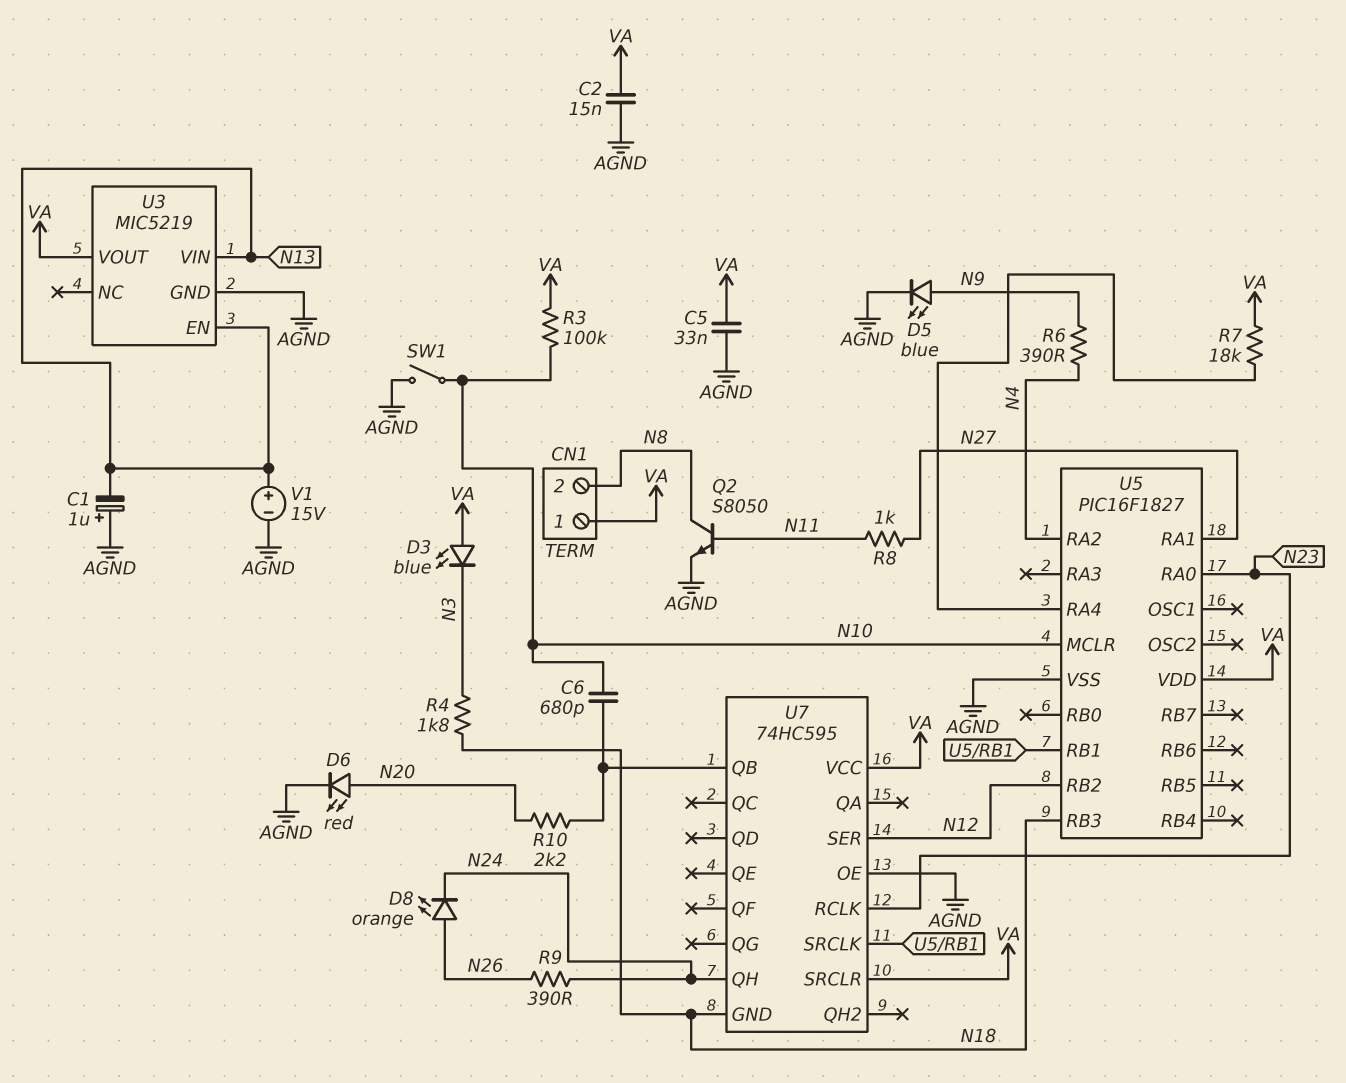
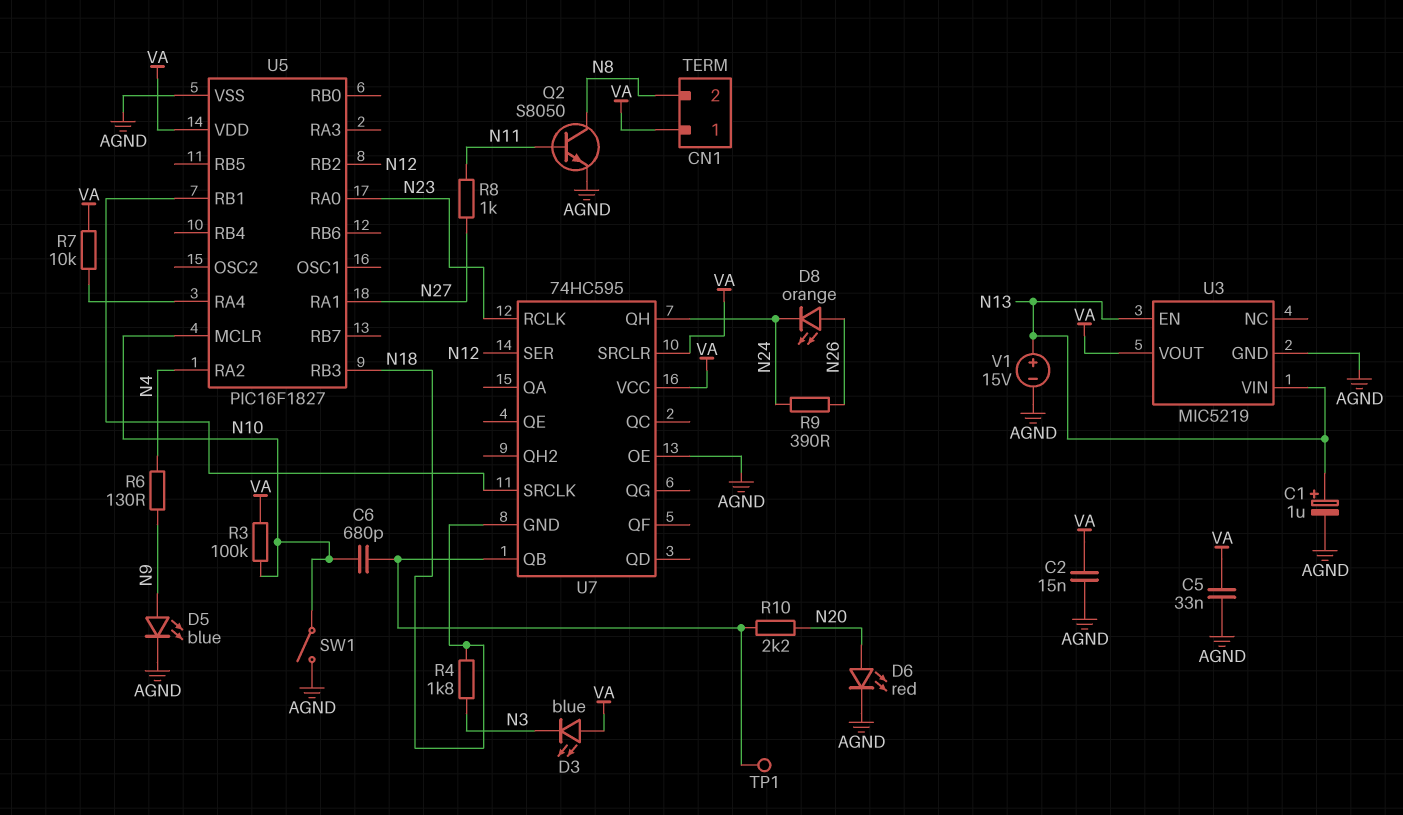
C1: 1uF (plus AGND, minus N13) -> 1uF (plus N13, minus AGND)
R6: 390 (N4, N9) -> 130 (N4, N9)
R7: 18k (U5/RA4, VA) -> 10k (U5/RA4, VA)
TP1: none -> test point (U7/QB)

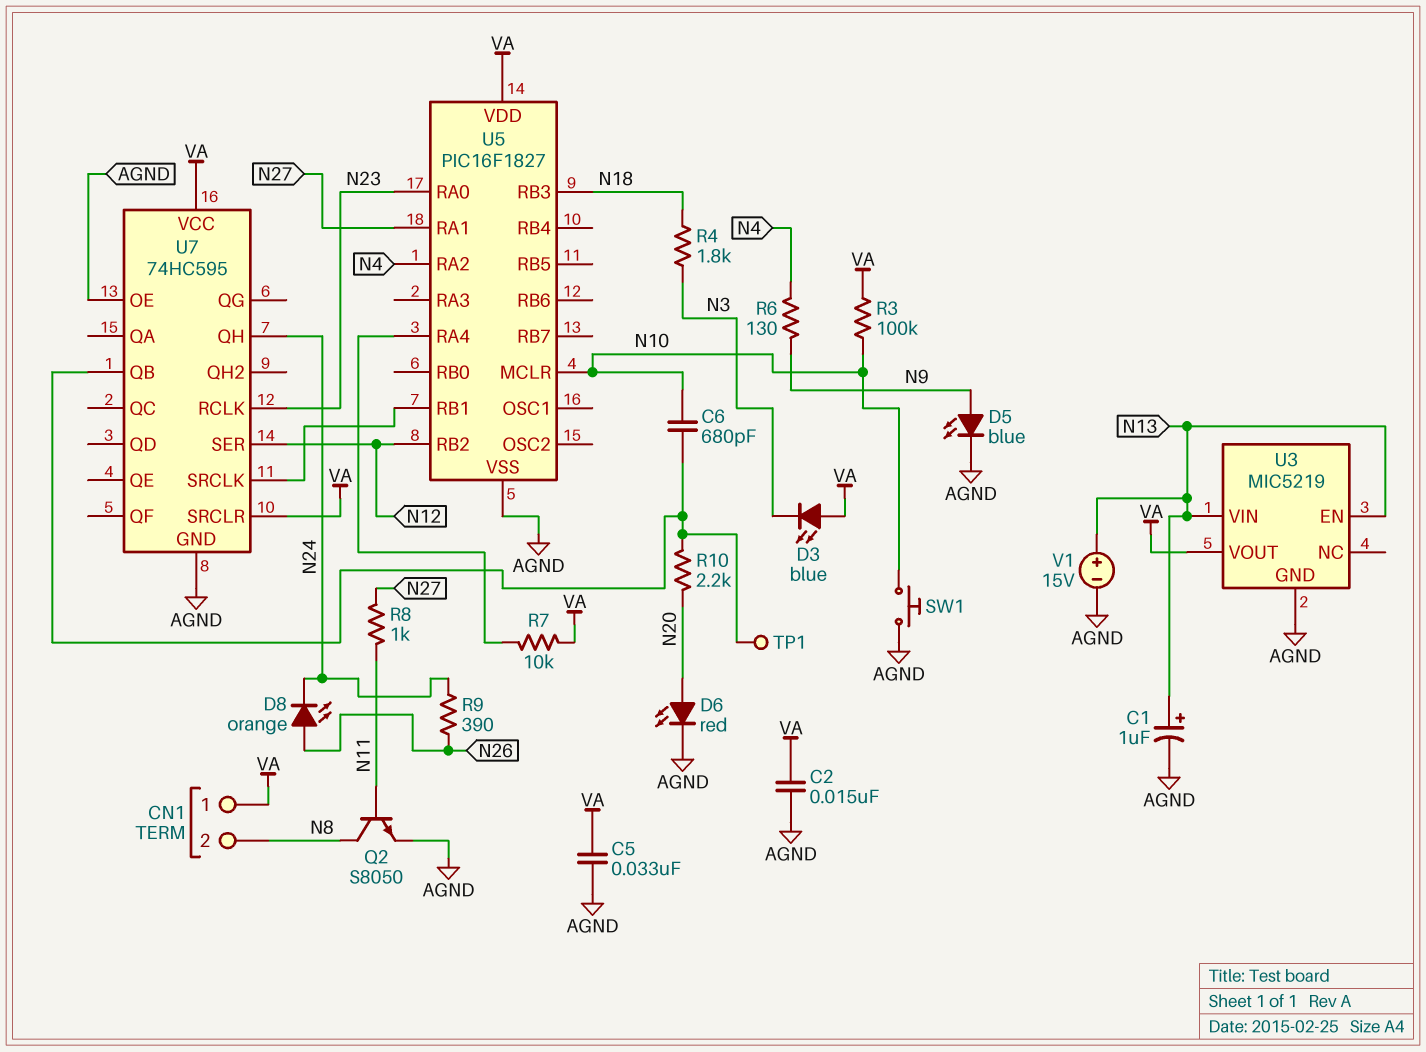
SW1: switch (AGND, N10) -> button (AGND, N10)
U7 pin GND: N18 -> AGND

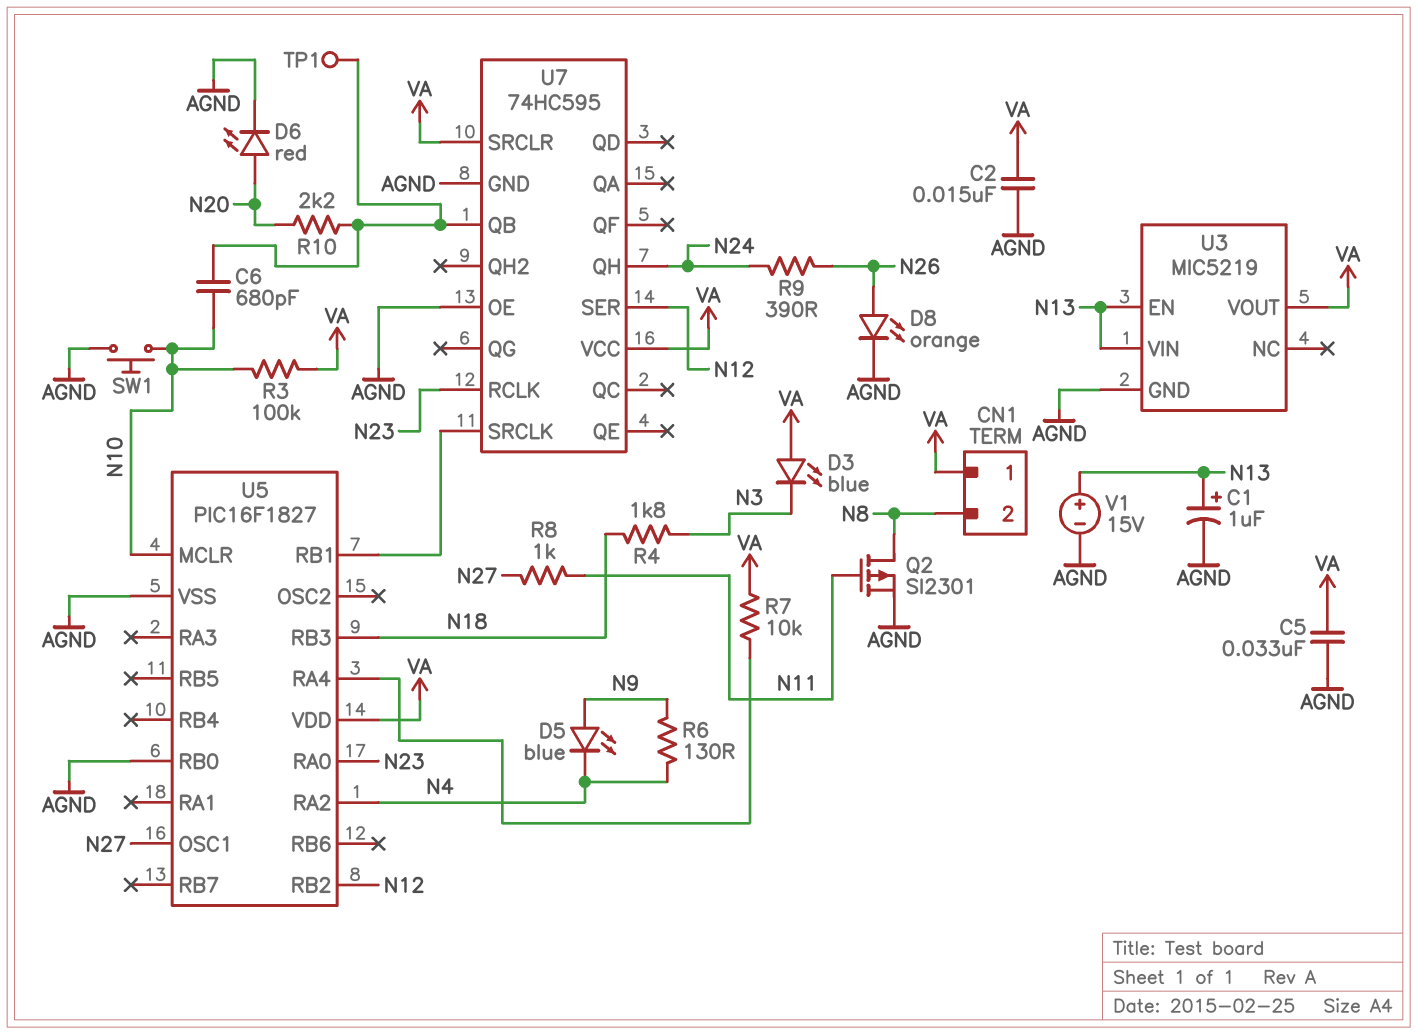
D5: LED blue (A N9, K AGND) -> LED blue (A N9, K N4)
D8: LED orange (A N26, K N24) -> LED orange (A N26, K AGND)
Q2: NPN S8050 (B N11, C N8, E AGND) -> PMOS SI2301 (G N11, D N8, S AGND)
U5 pin OSC1: none -> N27
U5 pin RA1: N27 -> none
U5 pin RB0: none -> AGND

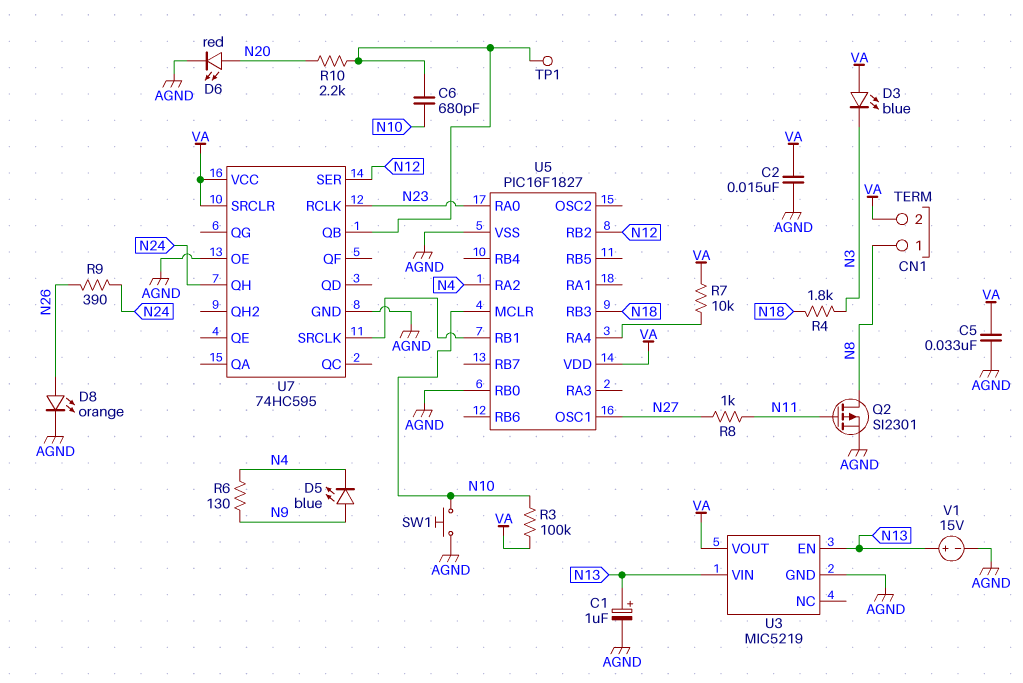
CN1 pin 1: VA -> N8
CN1 pin 2: N8 -> VA

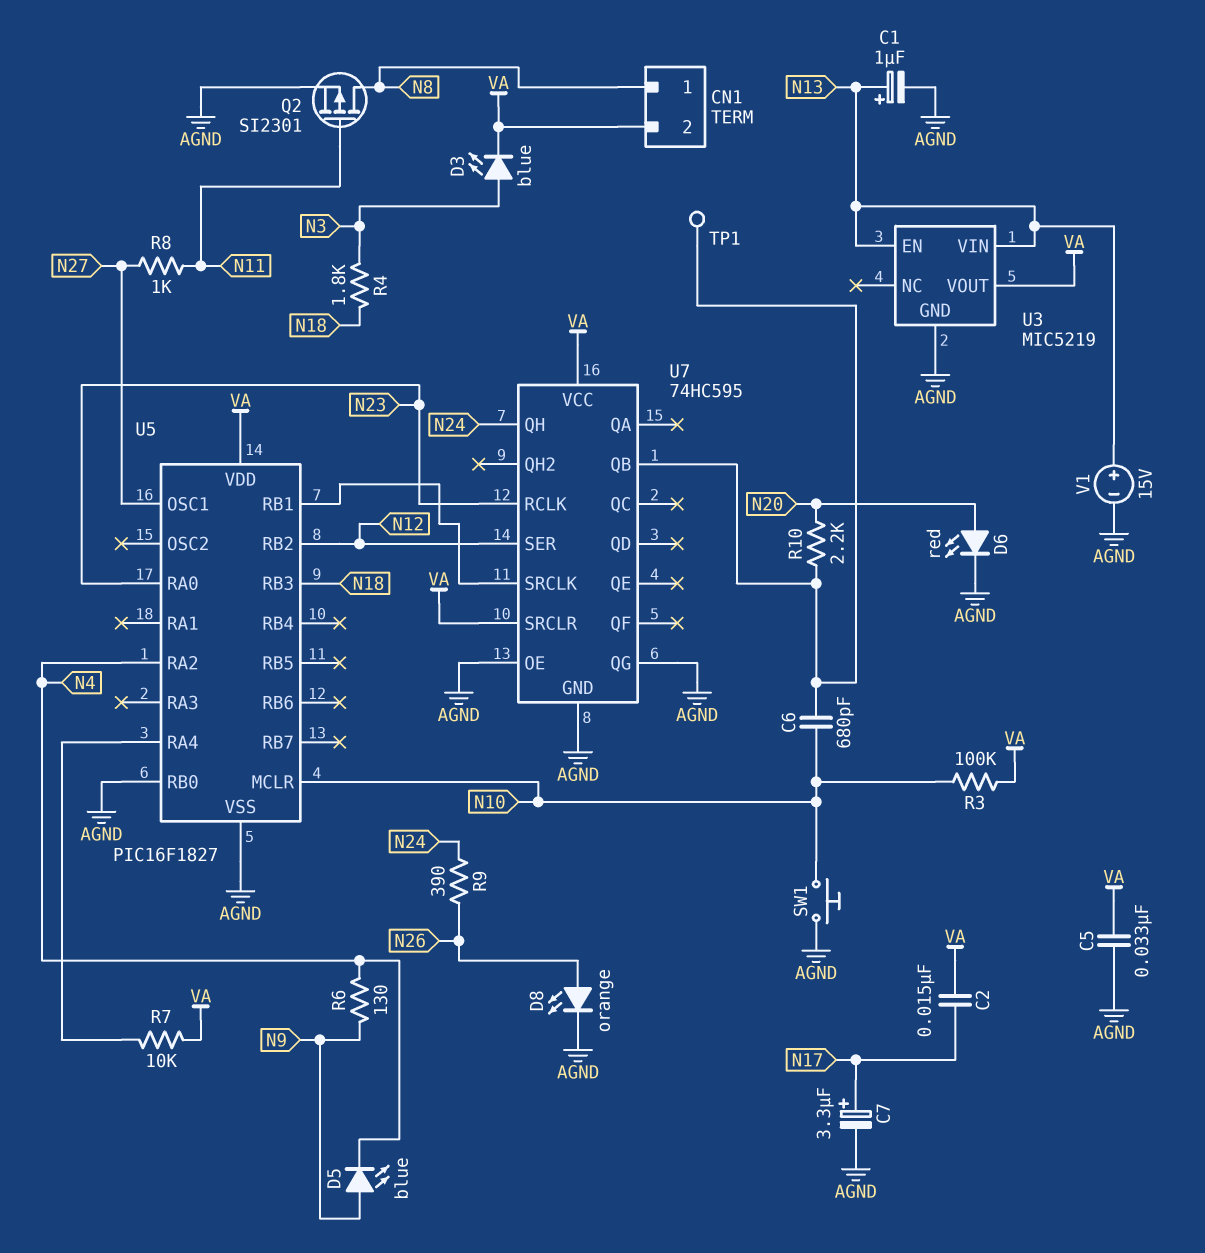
C2: 15nF (AGND, VA) -> 15nF (N17, VA)
C7: none -> 3.3uF (plus N17, minus AGND)
D3: LED blue (A VA, K N3) -> LED blue (A N3, K VA)
U7 pin QG: none -> AGND

